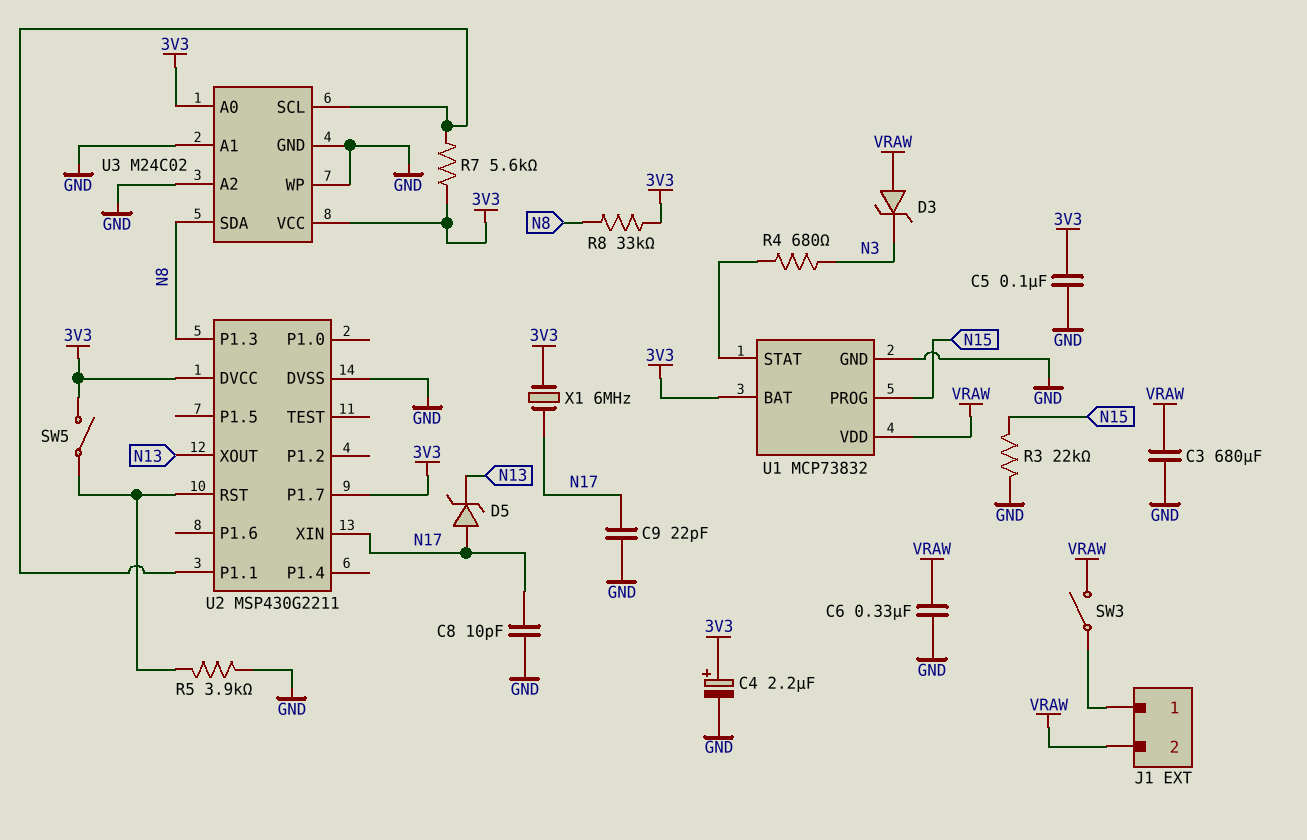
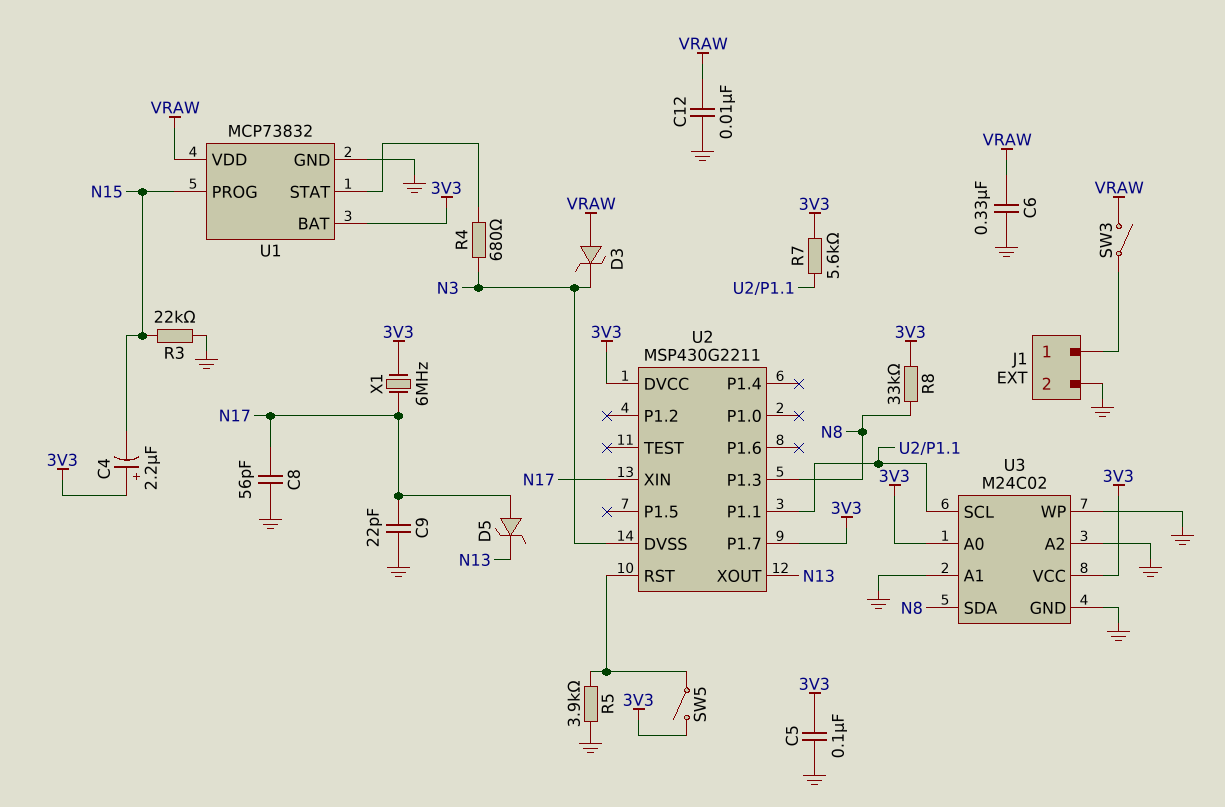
C3: 680uF (GND, VRAW) -> none
C4: 2.2uF (plus 3V3, minus GND) -> 2.2uF (plus 3V3, minus N15)
C8: 10pF (GND, N17) -> 56pF (GND, N17)
C12: none -> 10nF (GND, VRAW)
J1 pin 2: VRAW -> GND
U2 pin DVSS: GND -> N3

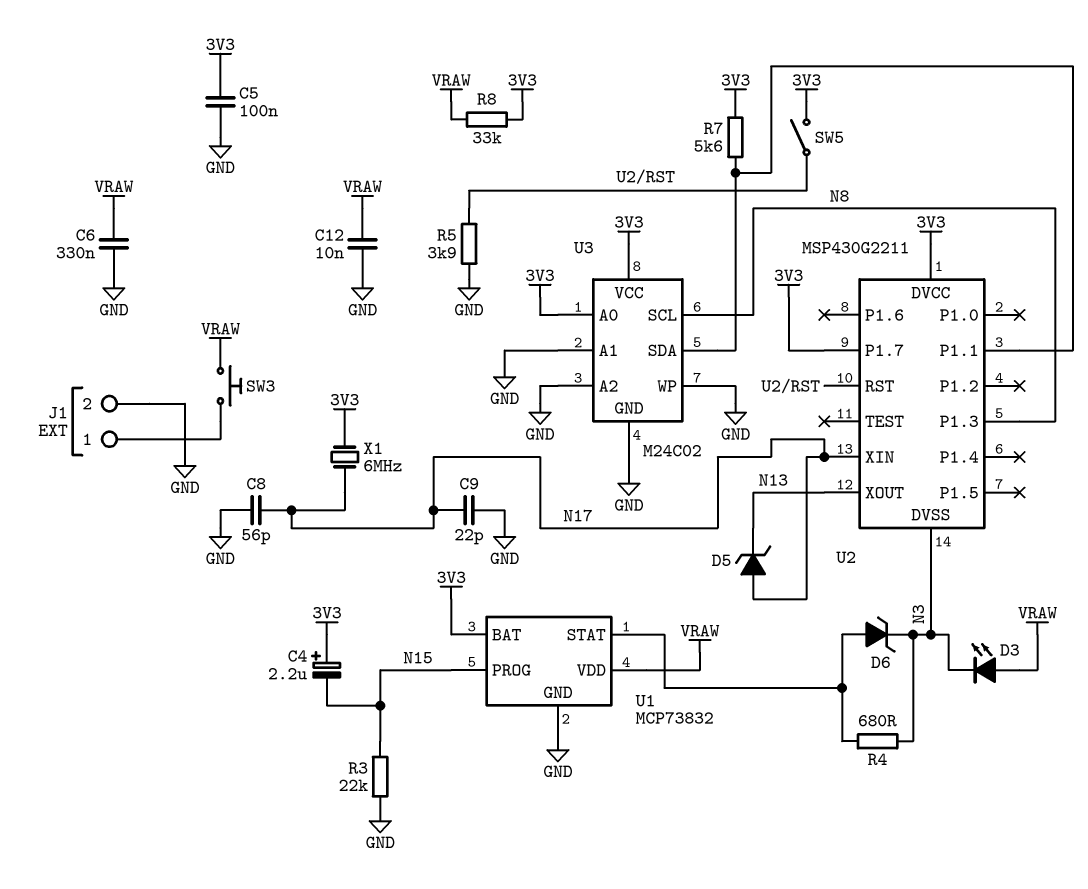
D3: zener (A VRAW, K N3) -> LED (A VRAW, K N3)
D6: none -> zener (A U1/STAT, K N3)
R8: 33k (3V3, N8) -> 33k (3V3, VRAW)
SW3: switch (J1/1, VRAW) -> button (J1/1, VRAW)
U3 pin SCL: U2/P1.1 -> N8
U3 pin SDA: N8 -> U2/P1.1

